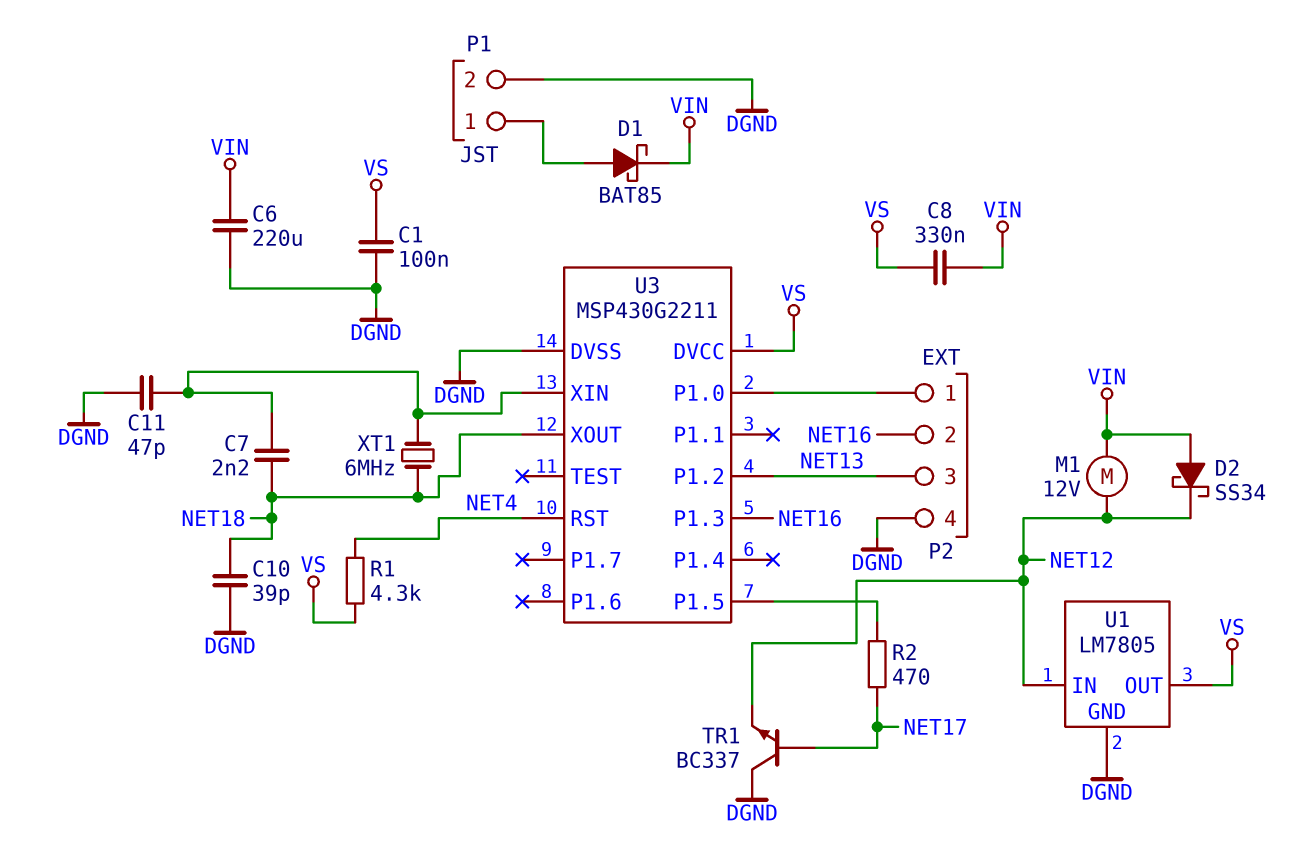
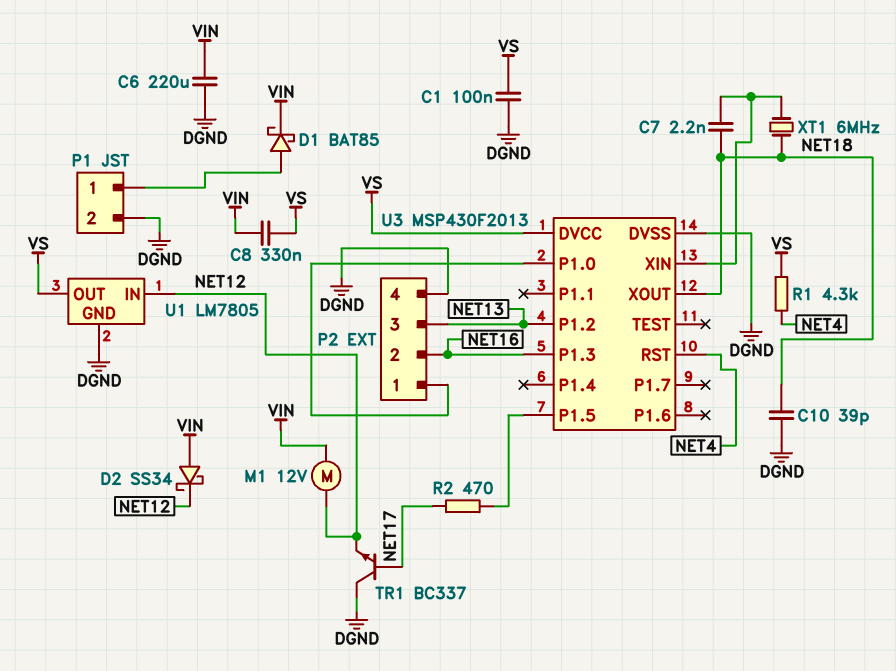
C11: 47pF (DGND, U3/XIN) -> none
U3: MSP430G2211 -> MSP430F2013

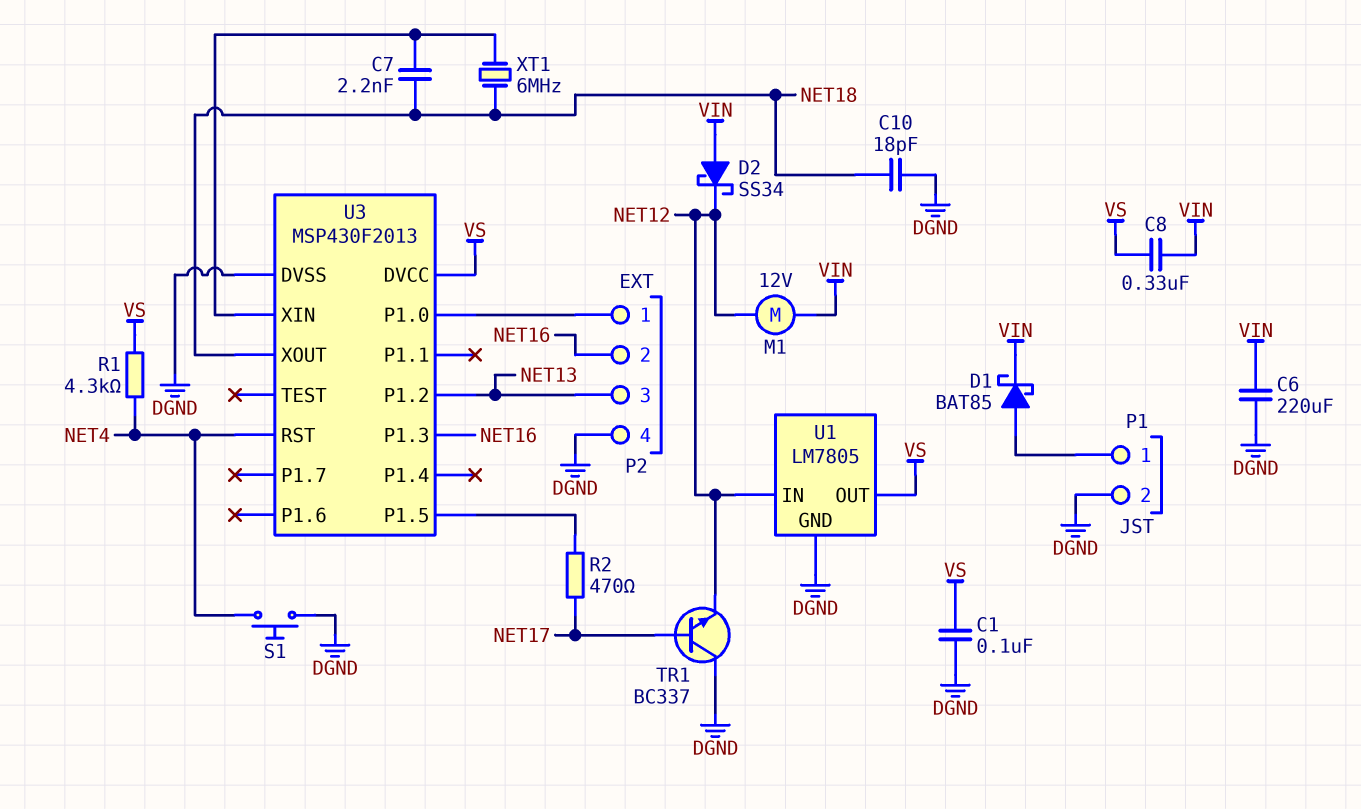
C10: 39pF (DGND, NET18) -> 18pF (DGND, NET18)
S1: none -> button (DGND, NET4)

